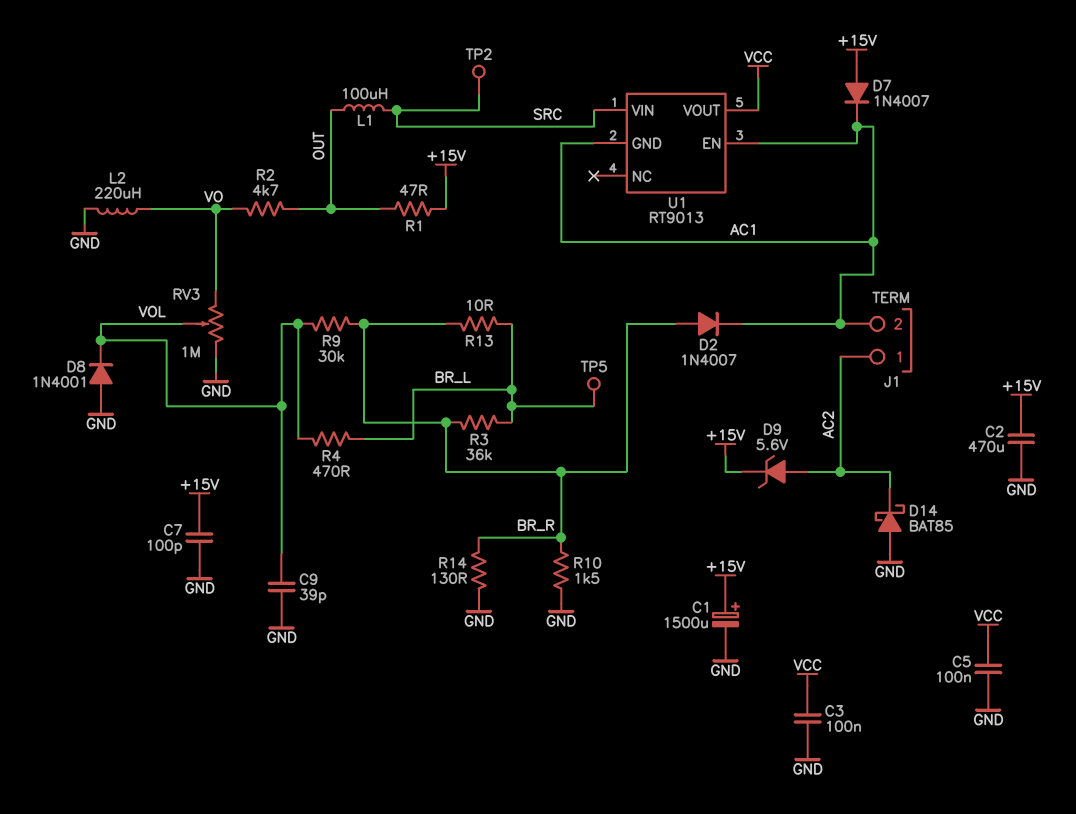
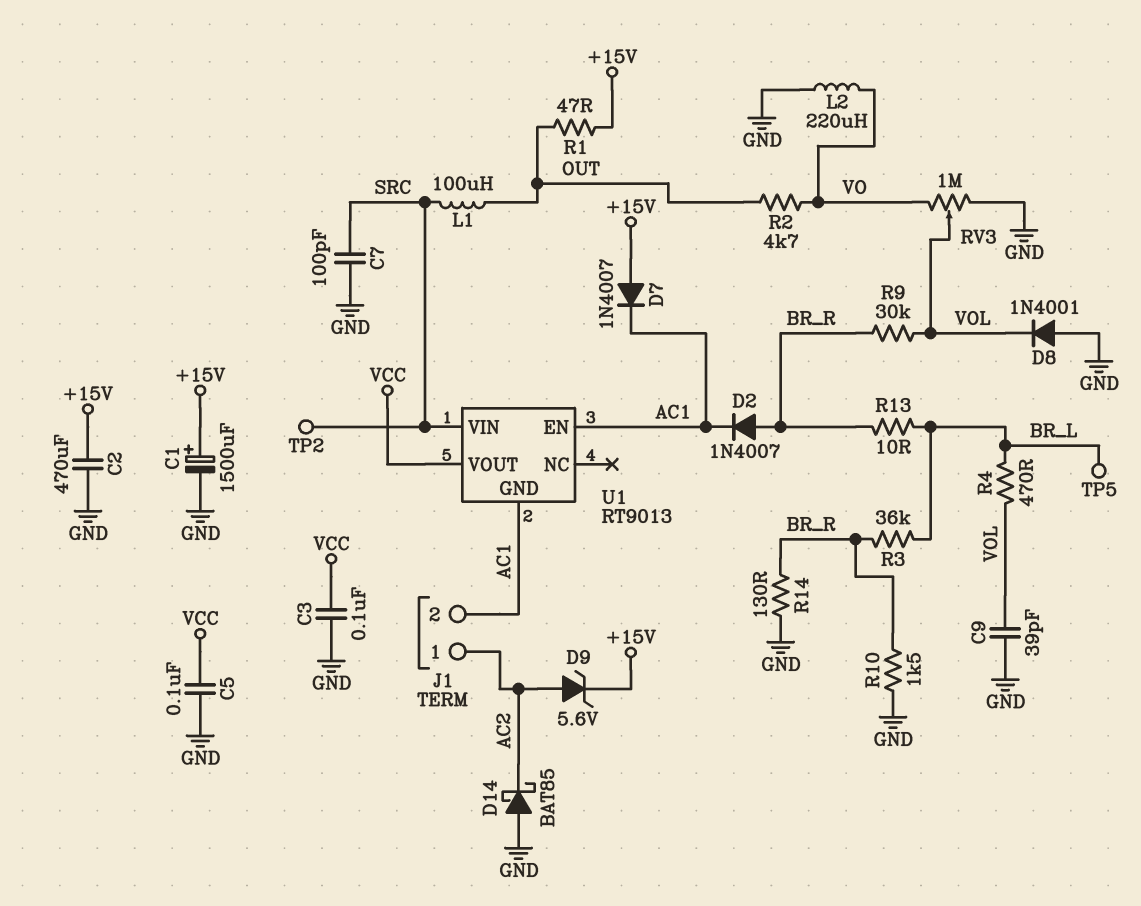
C7: 100pF (+15V, GND) -> 100pF (GND, SRC)

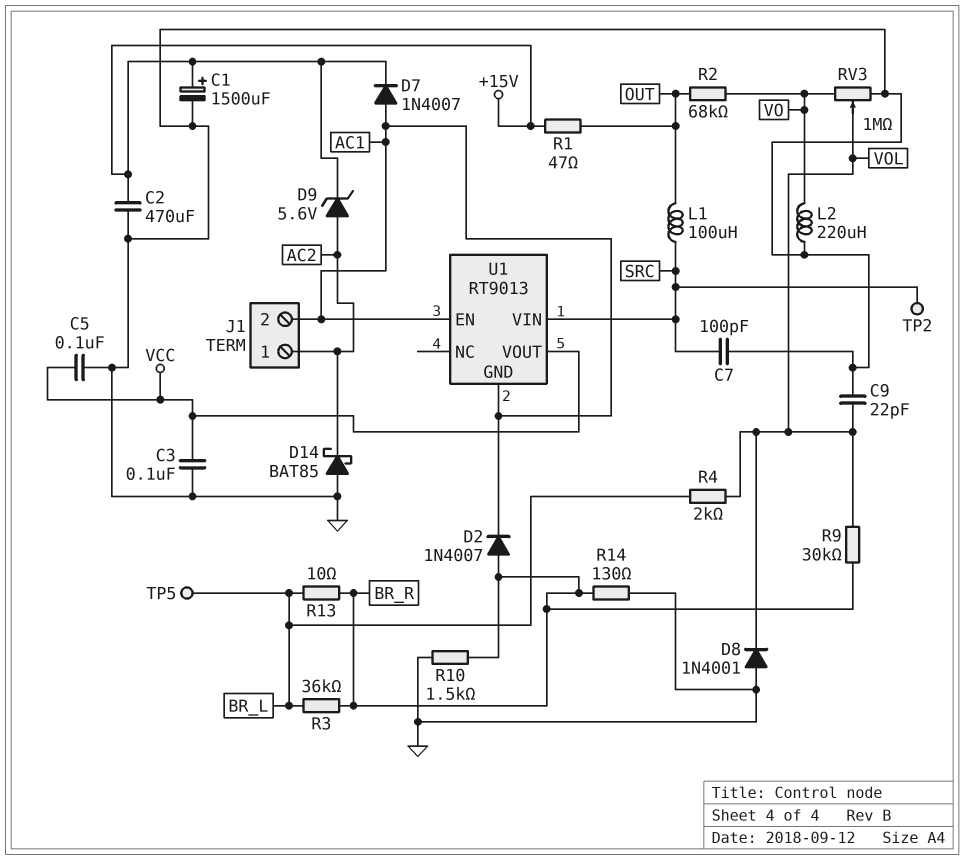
C9: 39pF (GND, VOL) -> 22pF (GND, VOL)
D7: diode 1N4007 (A +15V, K AC1) -> diode 1N4007 (A AC1, K +15V)
R2: 4.7k (OUT, VO) -> 68k (OUT, VO)
R4: 470 (BR_L, VOL) -> 2k (BR_L, VOL)

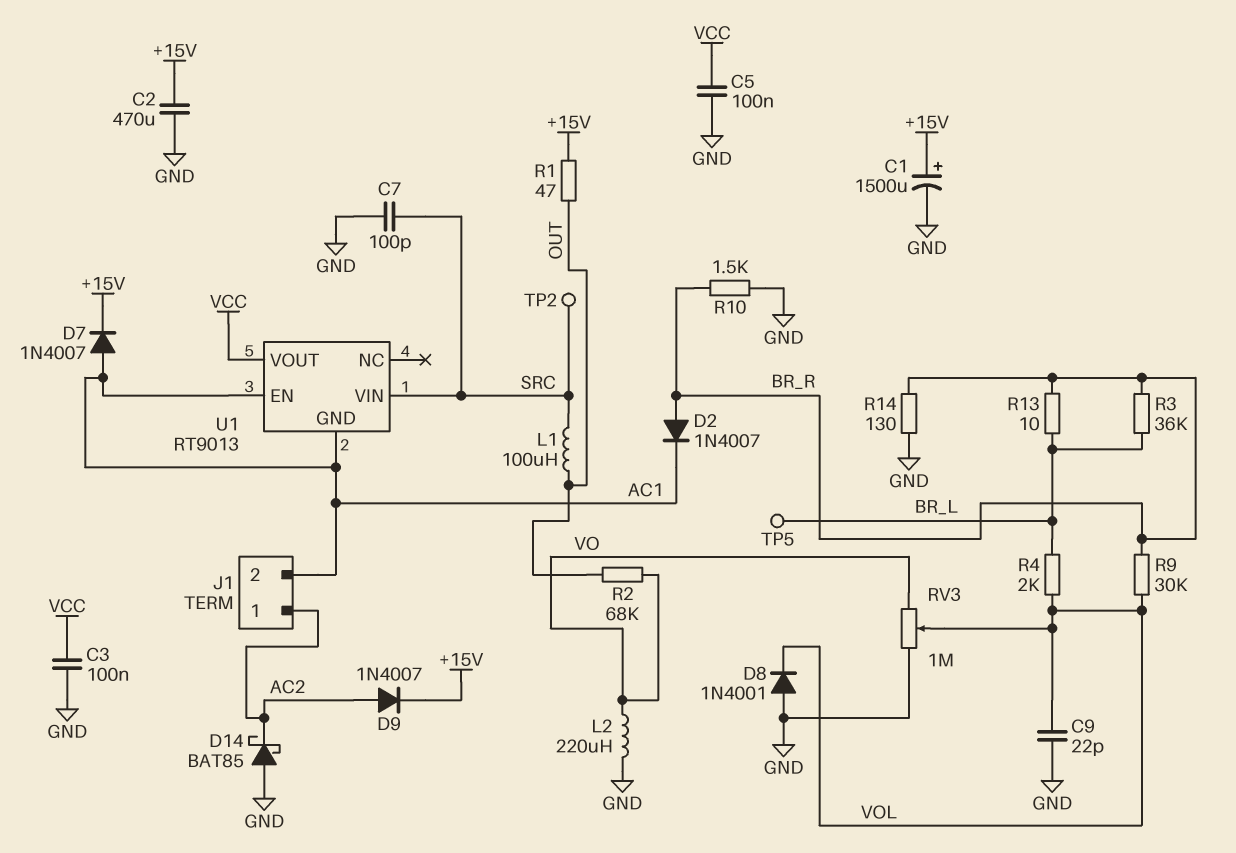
D9: zener 5.6V (A AC2, K +15V) -> diode 1N4007 (A AC2, K +15V)

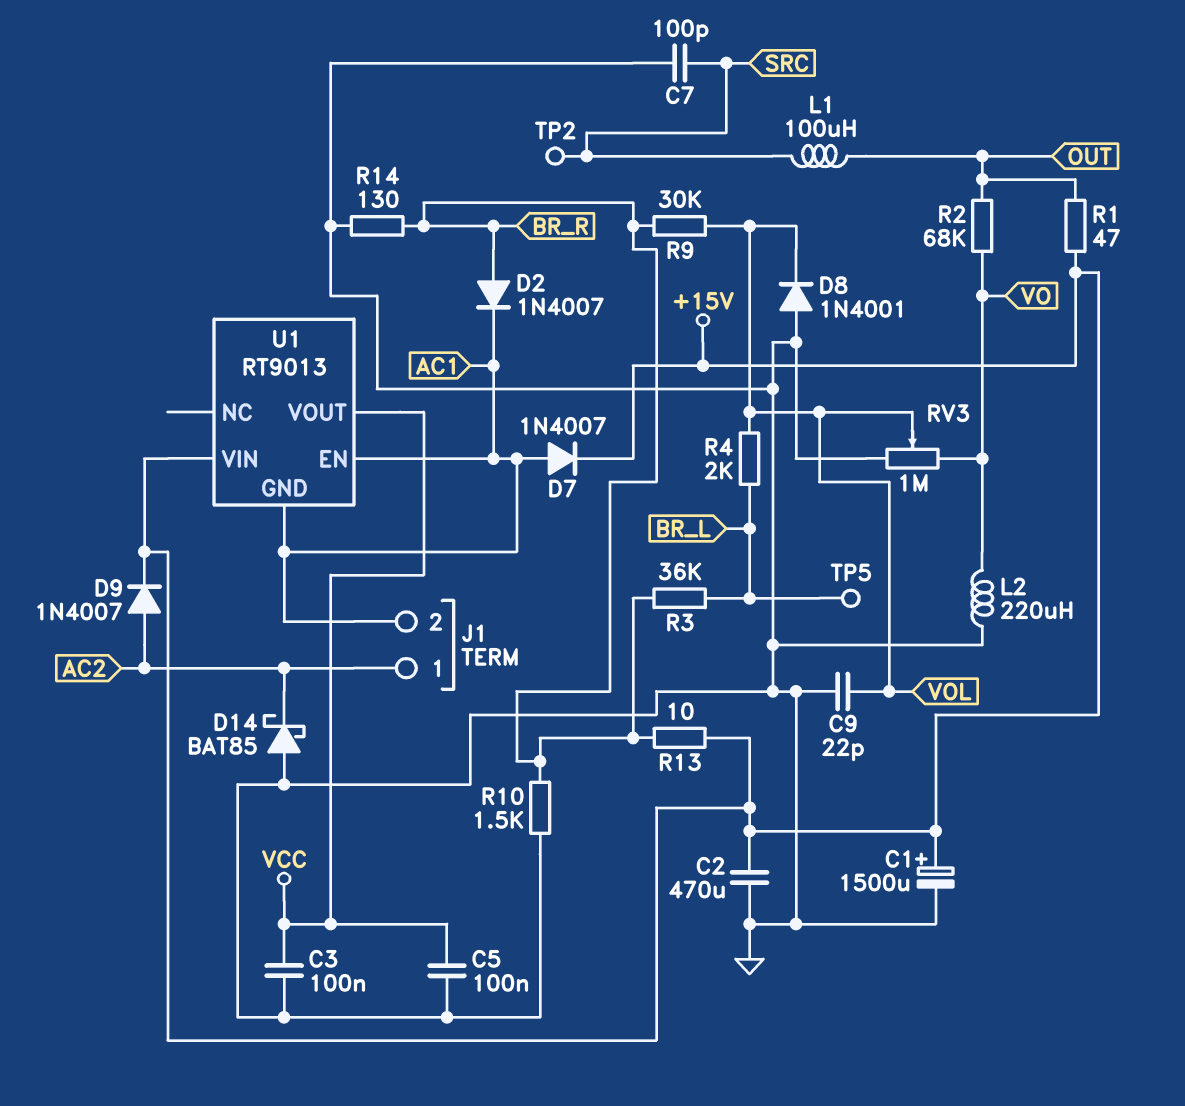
R13: 10 (BR_L, BR_R) -> 10 (+15V, BR_R)
U1 pin VIN: SRC -> +15V

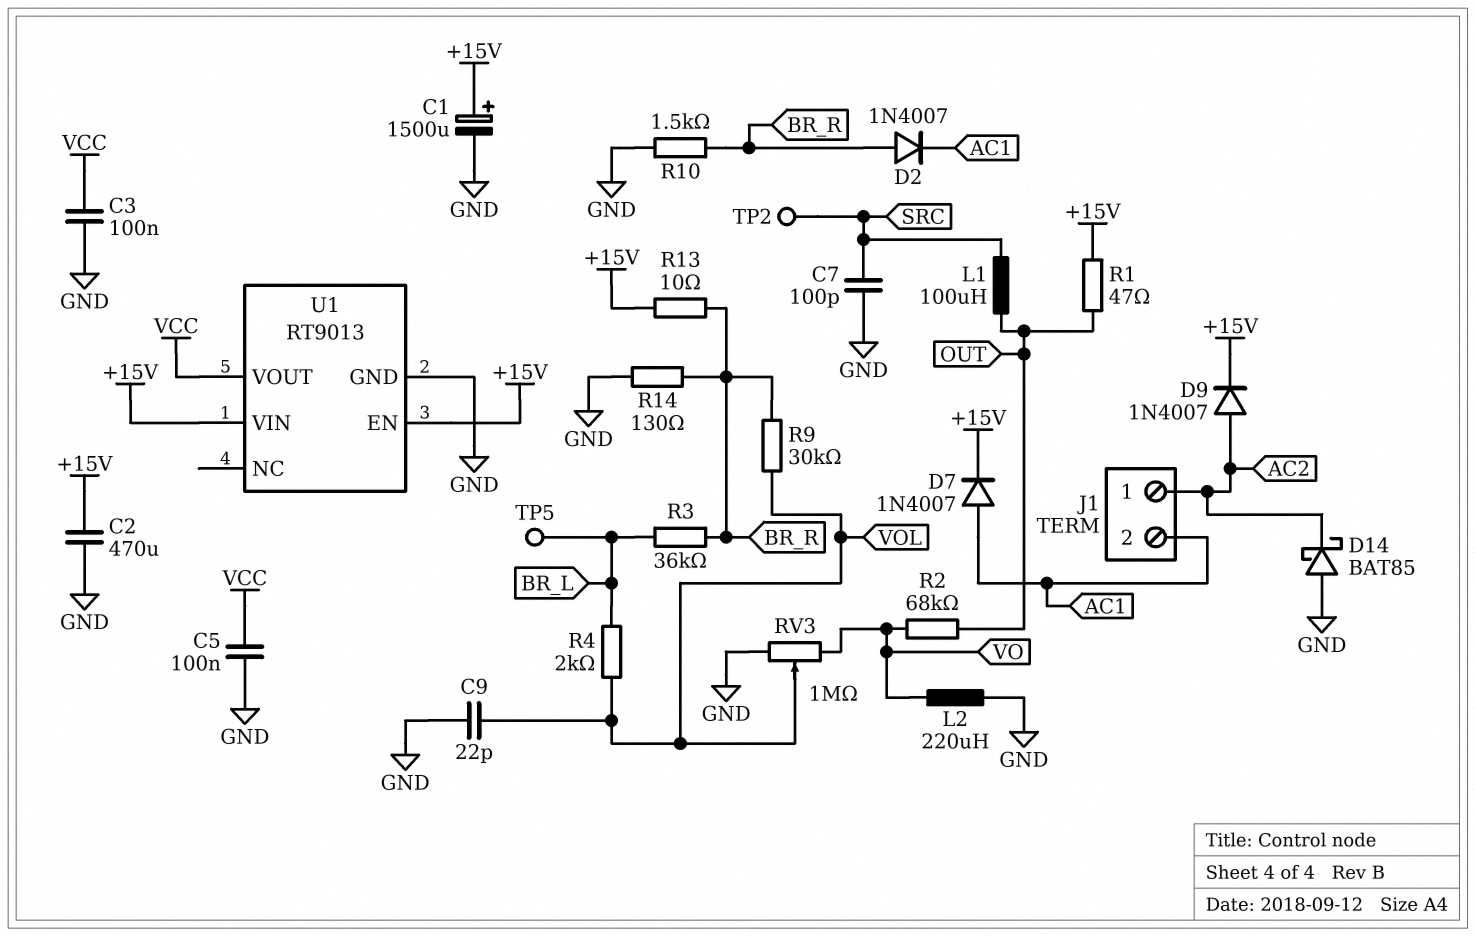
D8: diode 1N4001 (A GND, K VOL) -> none
U1 pin EN: AC1 -> +15V
U1 pin GND: AC1 -> GND

